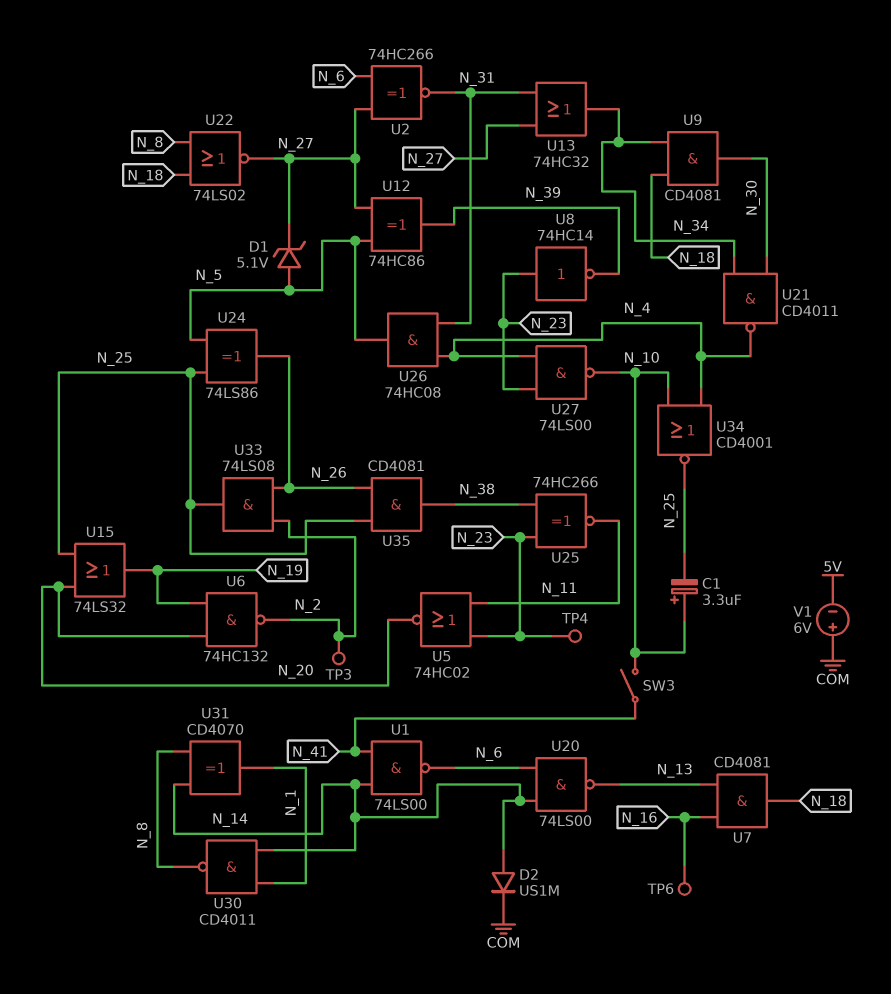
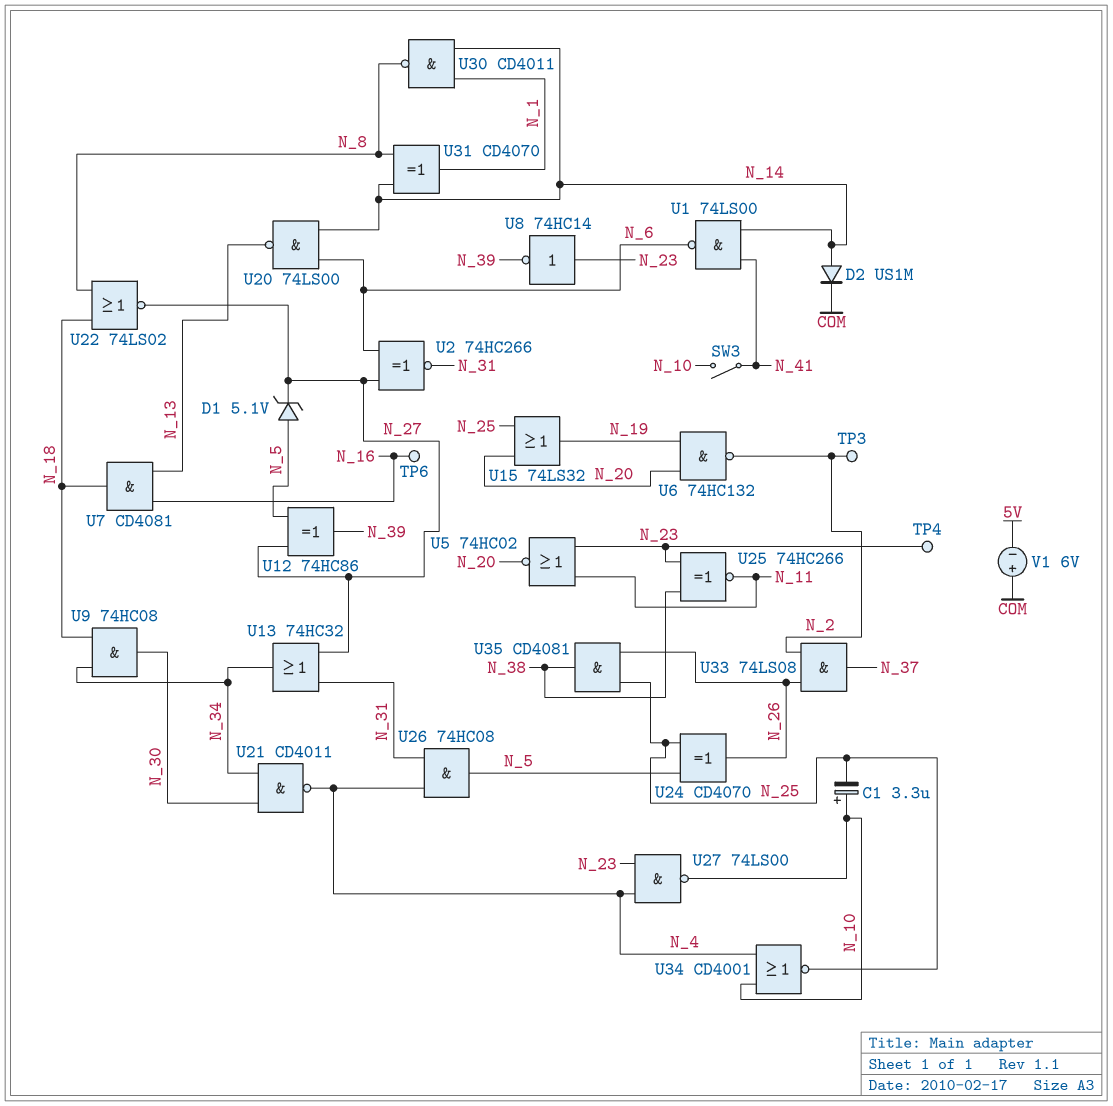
U9: AND CD4081 (in N_18, in N_34, out N_30) -> AND 74HC08 (in N_18, in N_34, out N_30)
U24: XOR 74LS86 (in N_5, in N_25, out N_26) -> XOR CD4070 (in N_5, in N_25, out N_26)
U33: AND 74LS08 (in N_2, in N_26, out N_25) -> AND 74LS08 (in N_2, in N_26, out N_37)

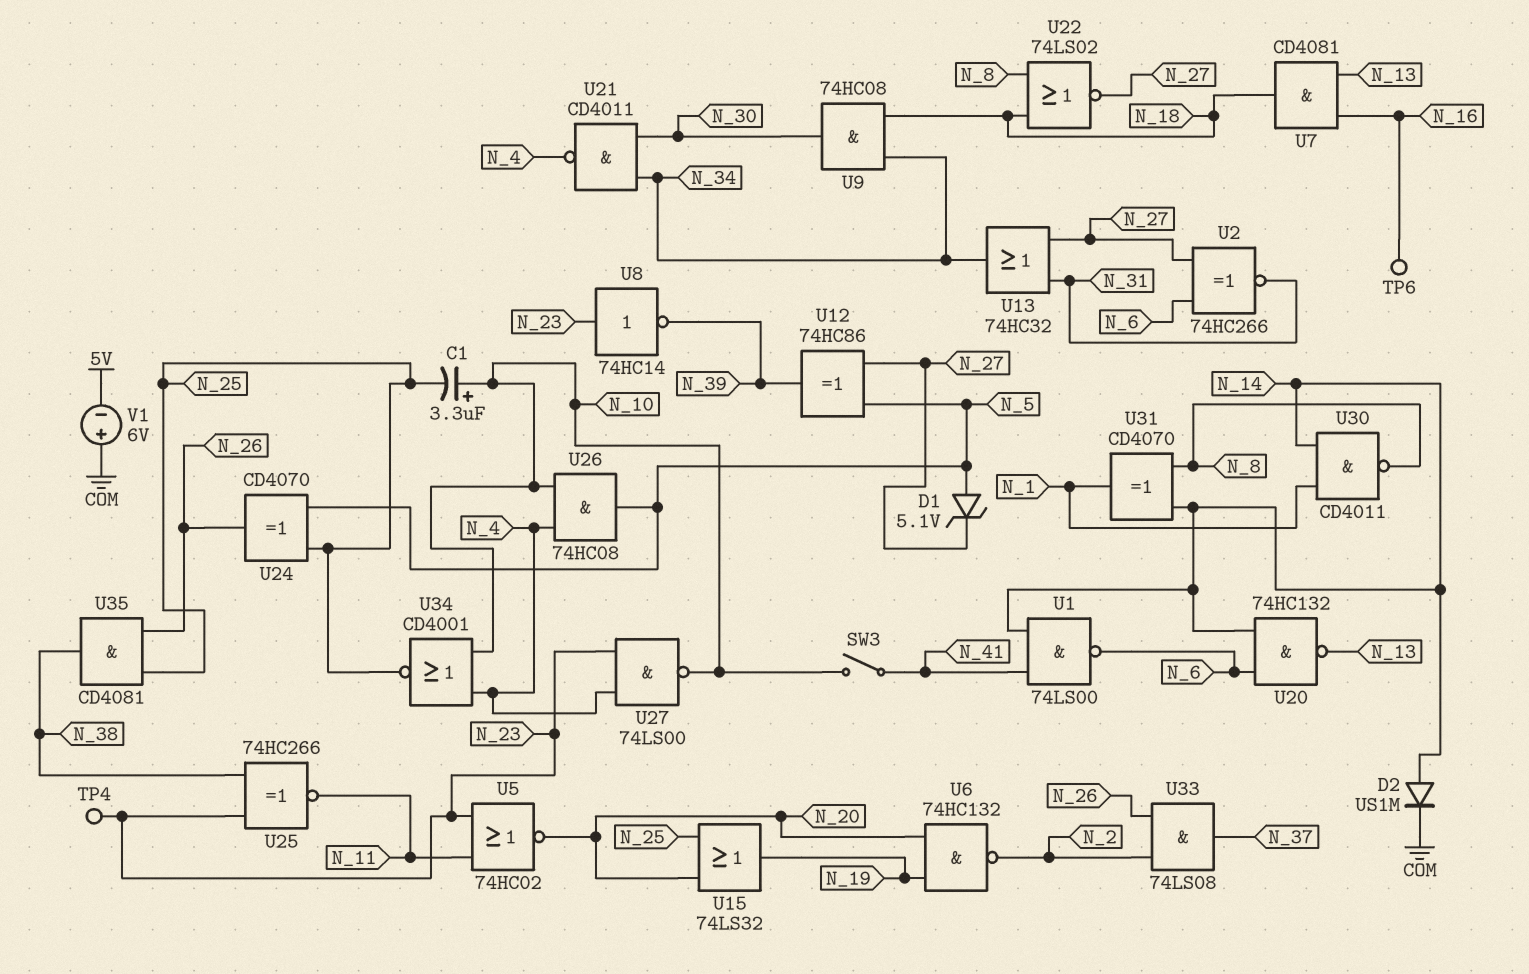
TP3: test point (N_2) -> none
U20: NAND 74LS00 (in N_6, in N_14, out N_13) -> NAND 74HC132 (in N_6, in N_14, out N_13)
U26: AND 74HC08 (in N_4, in N_31, out N_5) -> AND 74HC08 (in N_4, in N_10, out N_5)

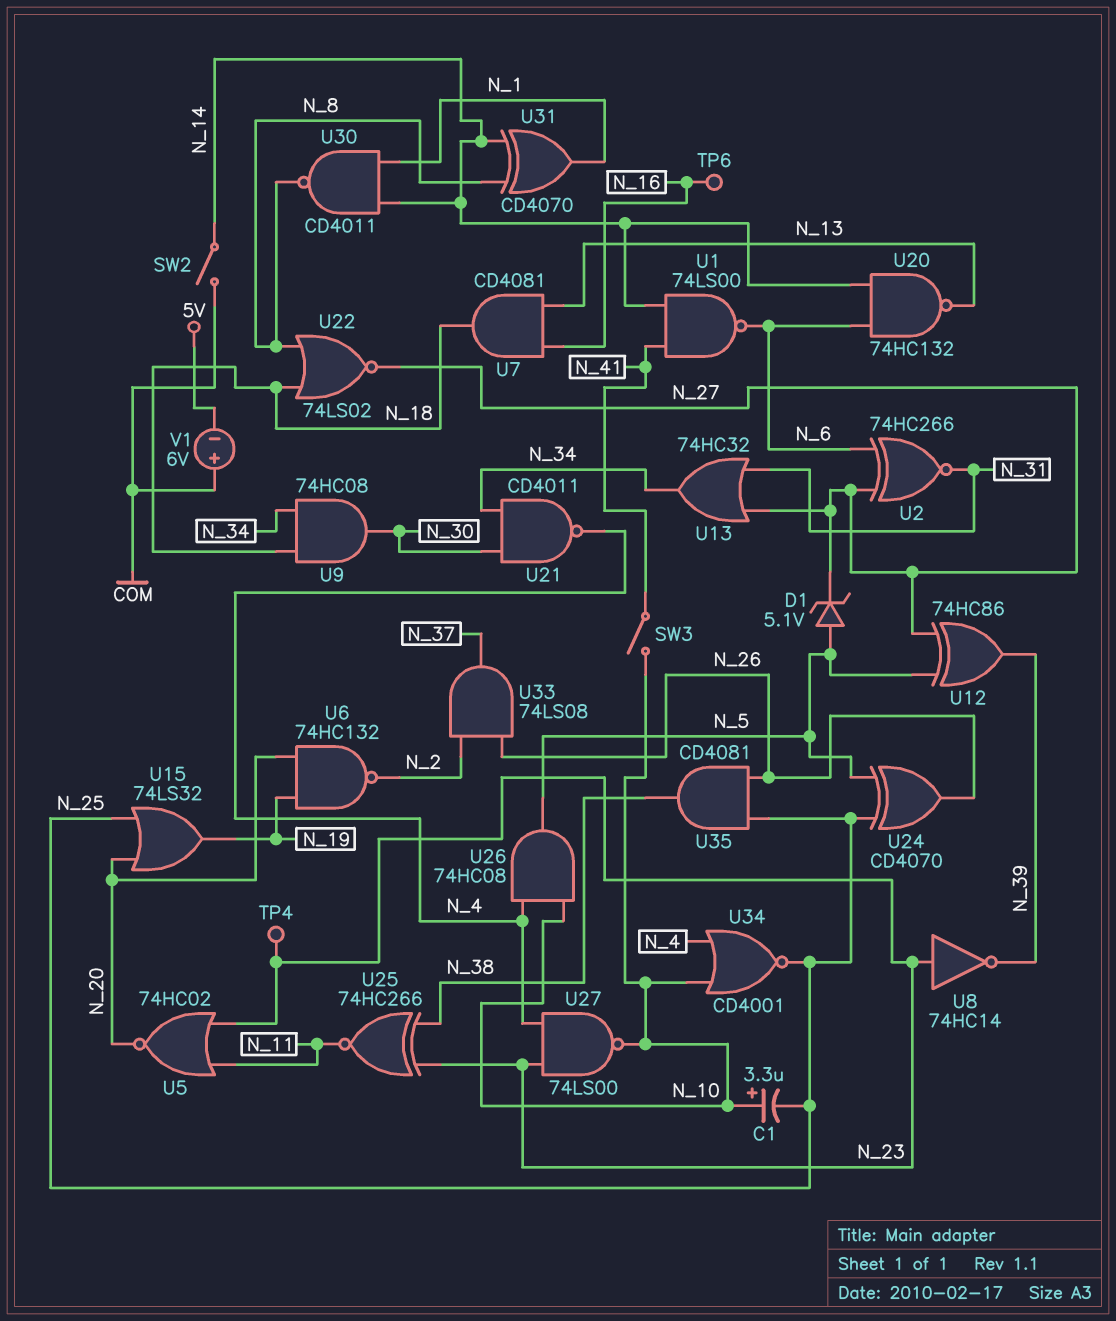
D2: diode US1M (A N_14, K COM) -> none
SW2: none -> switch (COM, N_14)

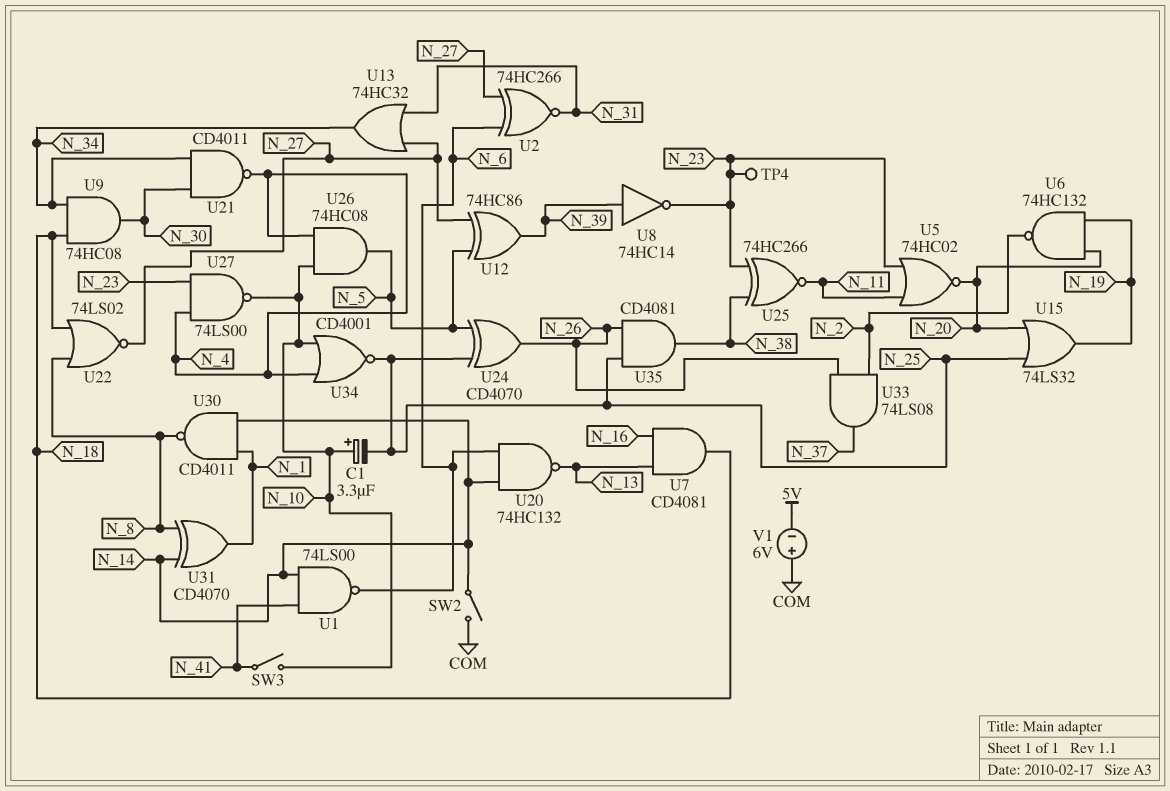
D1: zener 5.1V (A N_5, K N_27) -> none
TP6: test point (N_16) -> none
U8: NOT 74HC14 (in N_23, out N_39) -> NOT 74HC14 (in N_39, out N_23)

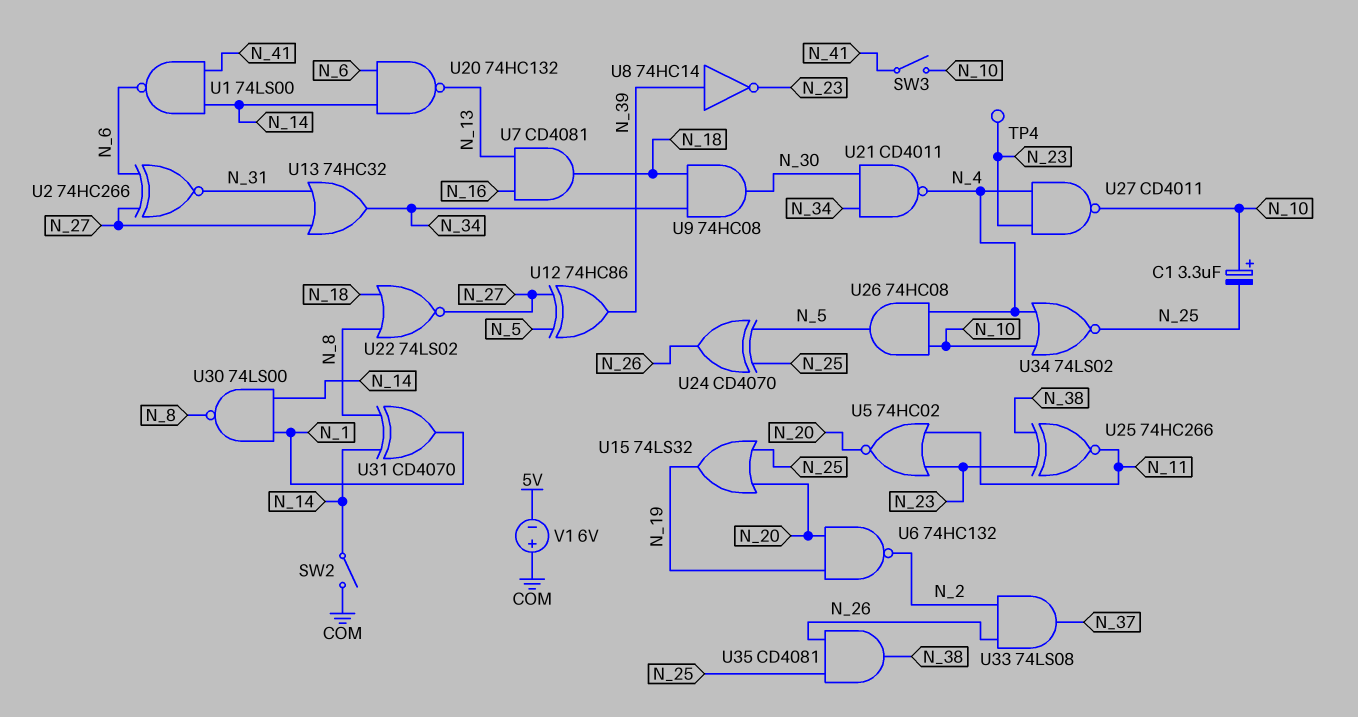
U27: NAND 74LS00 (in N_4, in N_23, out N_10) -> NAND CD4011 (in N_4, in N_23, out N_10)
U30: NAND CD4011 (in N_1, in N_14, out N_8) -> NAND 74LS00 (in N_1, in N_14, out N_8)
U34: NOR CD4001 (in N_4, in N_10, out N_25) -> NOR 74LS02 (in N_4, in N_10, out N_25)

